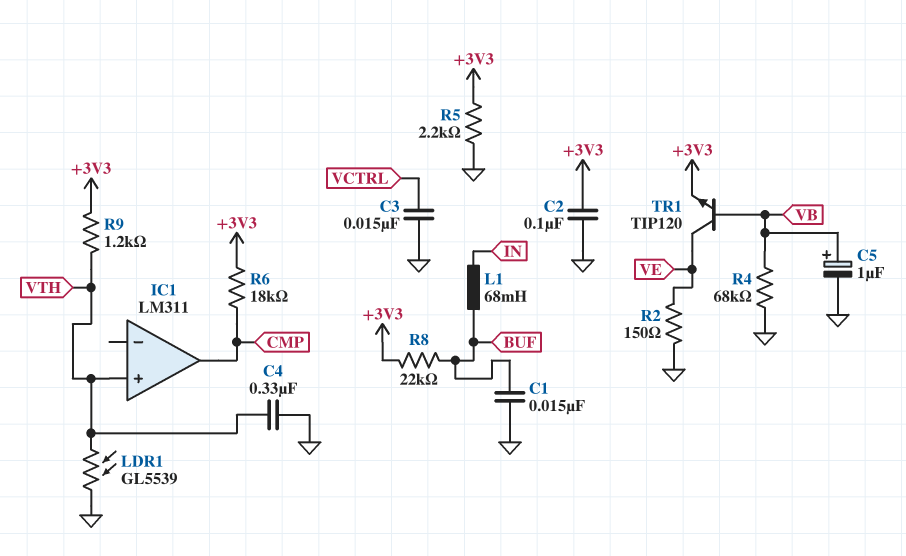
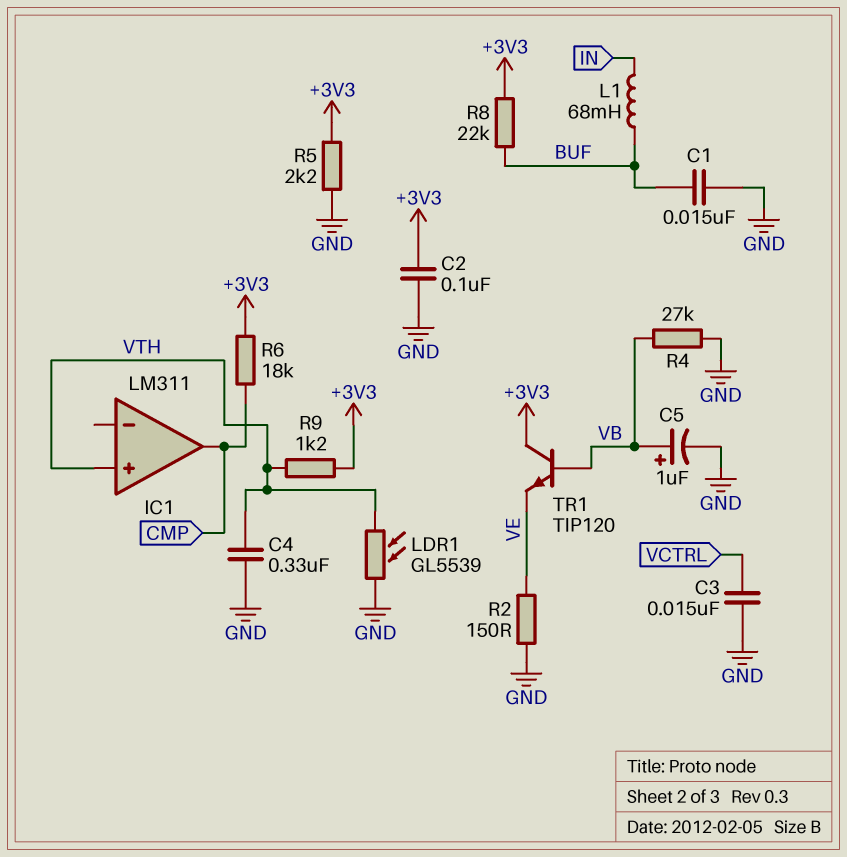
R4: 68k (GND, VB) -> 27k (GND, VB)
TR1: NPN TIP120 (B VB, C VE, E +3V3) -> NPN TIP120 (B VB, C +3V3, E VE)

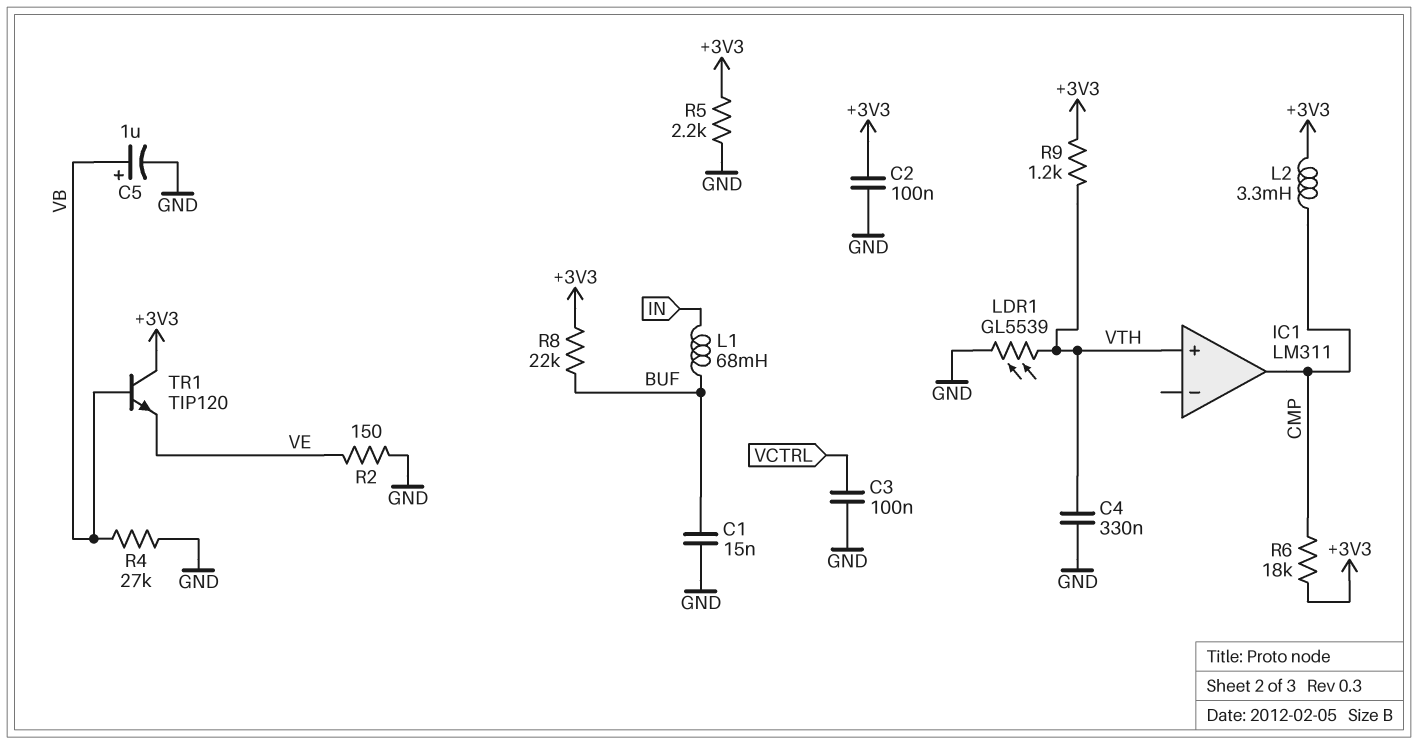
C3: 15nF (GND, VCTRL) -> 100nF (GND, VCTRL)
L2: none -> 3.3mH (+3V3, CMP)

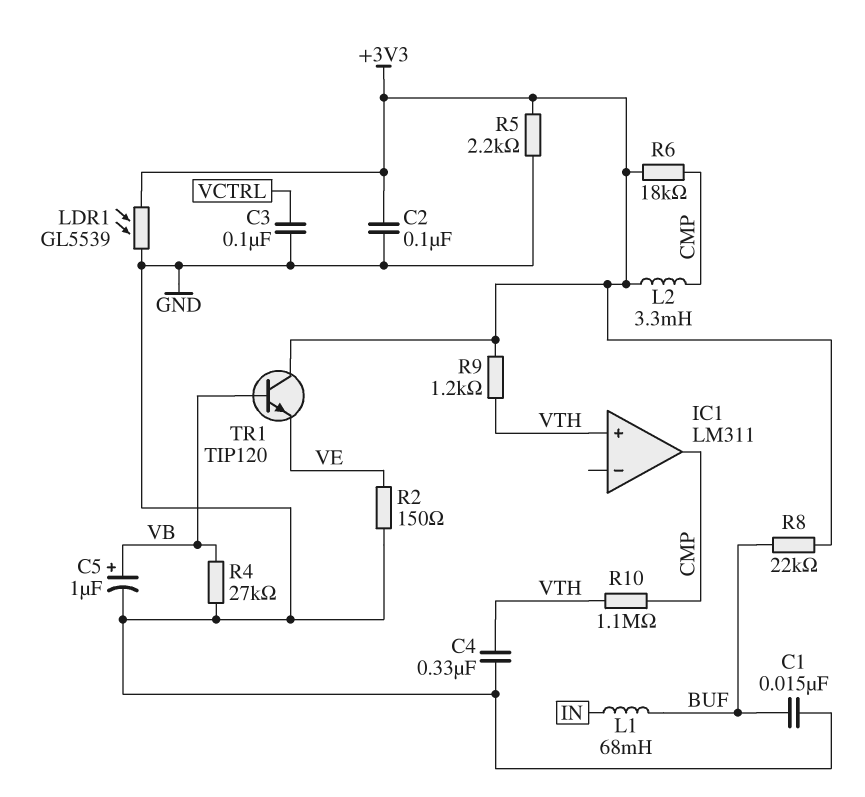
LDR1: GL5539 (GND, VTH) -> GL5539 (+3V3, GND)
R10: none -> 1.1M (CMP, VTH)

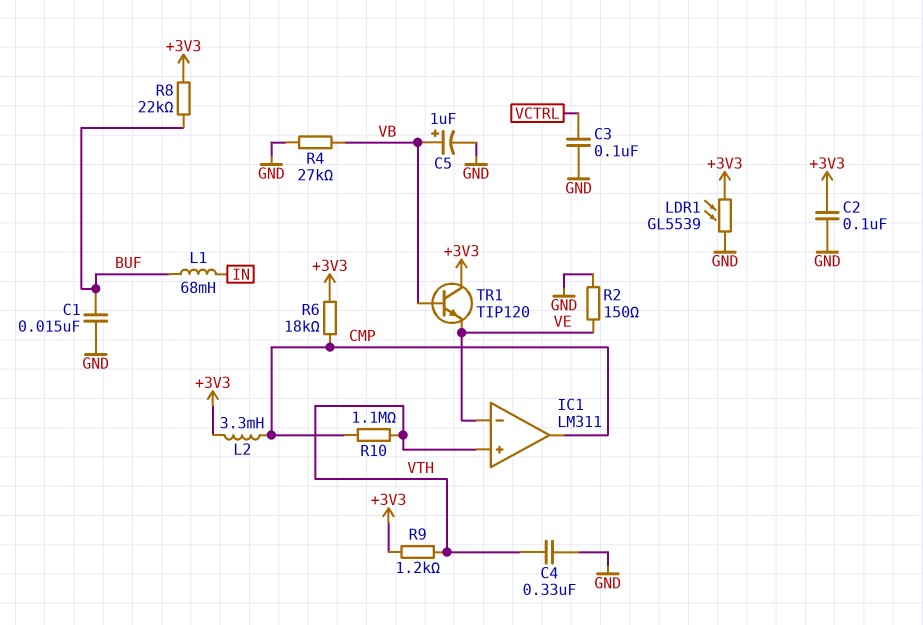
IC1 pin in-: none -> VE
R5: 2.2k (+3V3, GND) -> none

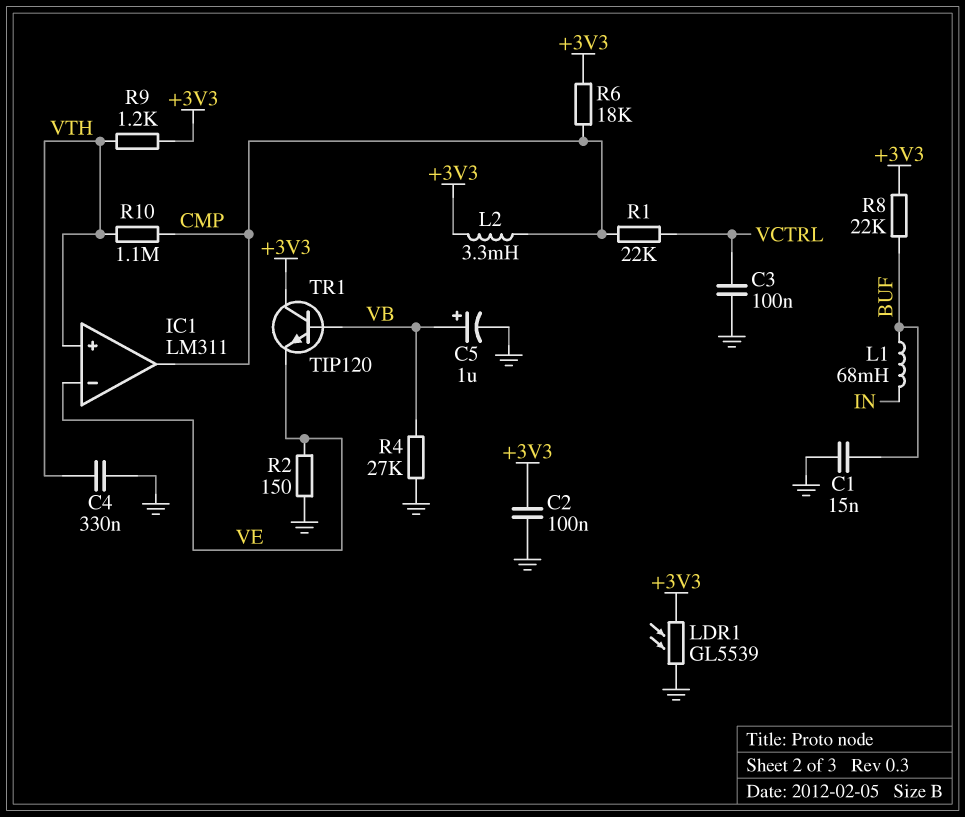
R1: none -> 22k (CMP, VCTRL)

